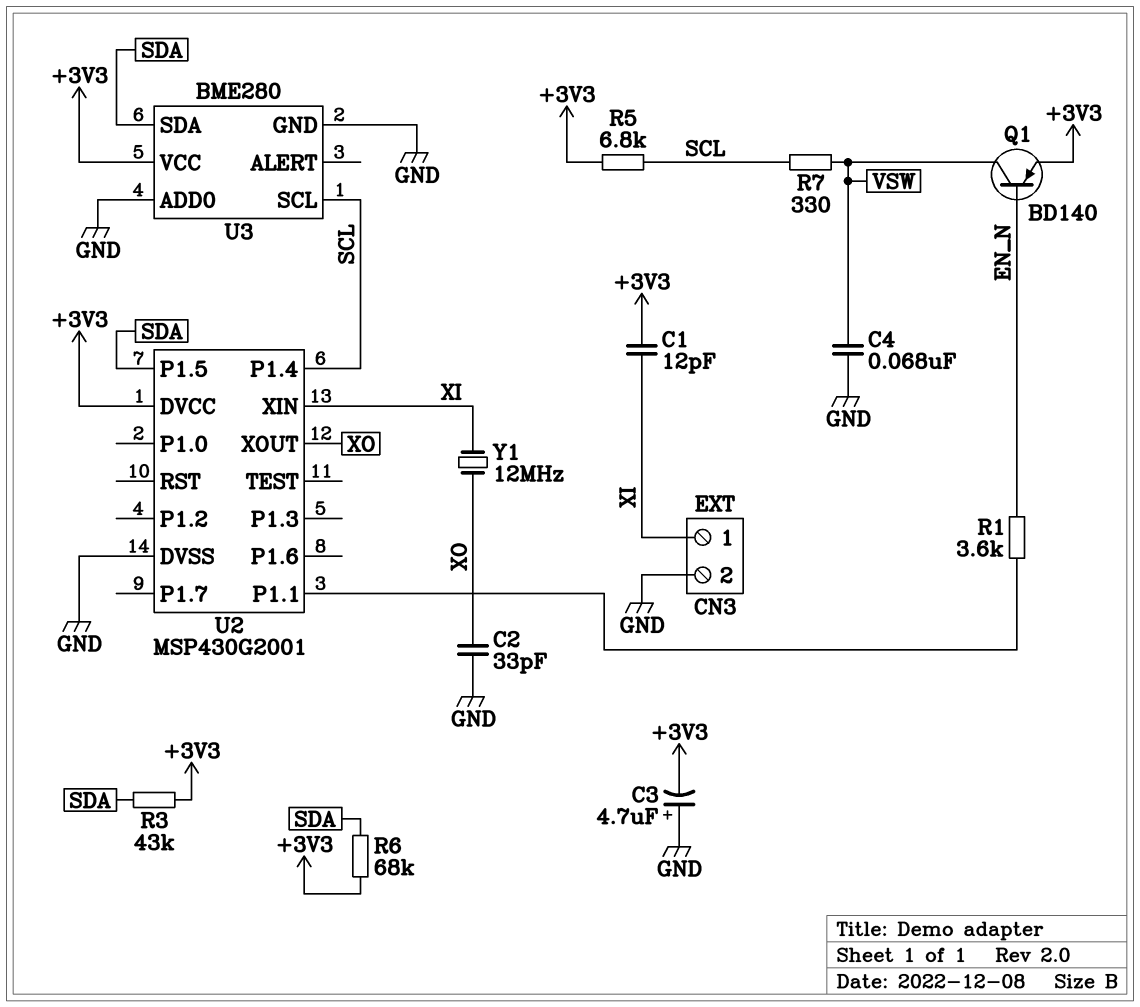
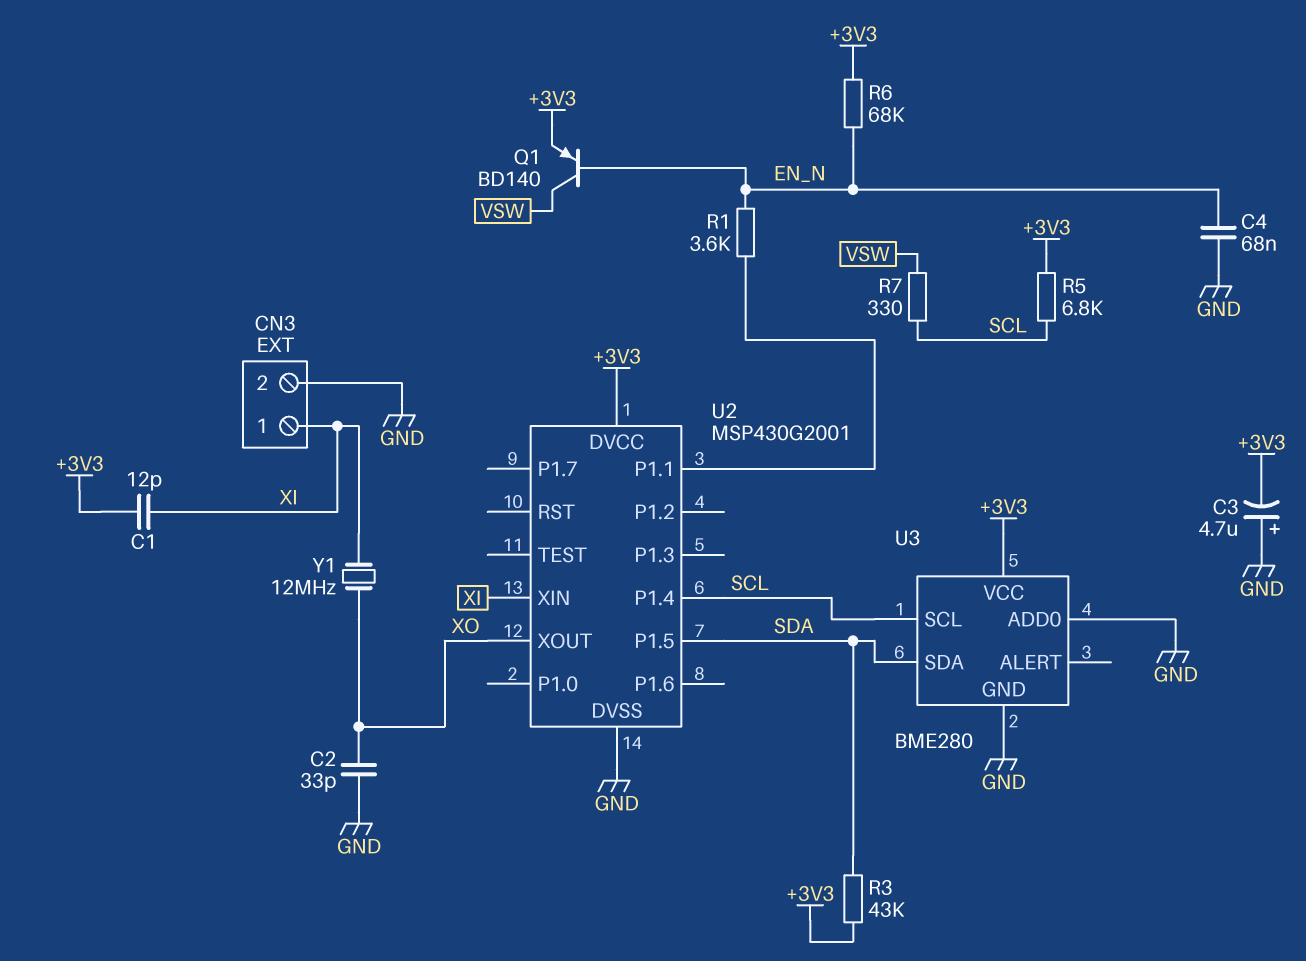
C4: 68nF (GND, VSW) -> 68nF (EN_N, GND)
R6: 68k (+3V3, SDA) -> 68k (+3V3, EN_N)

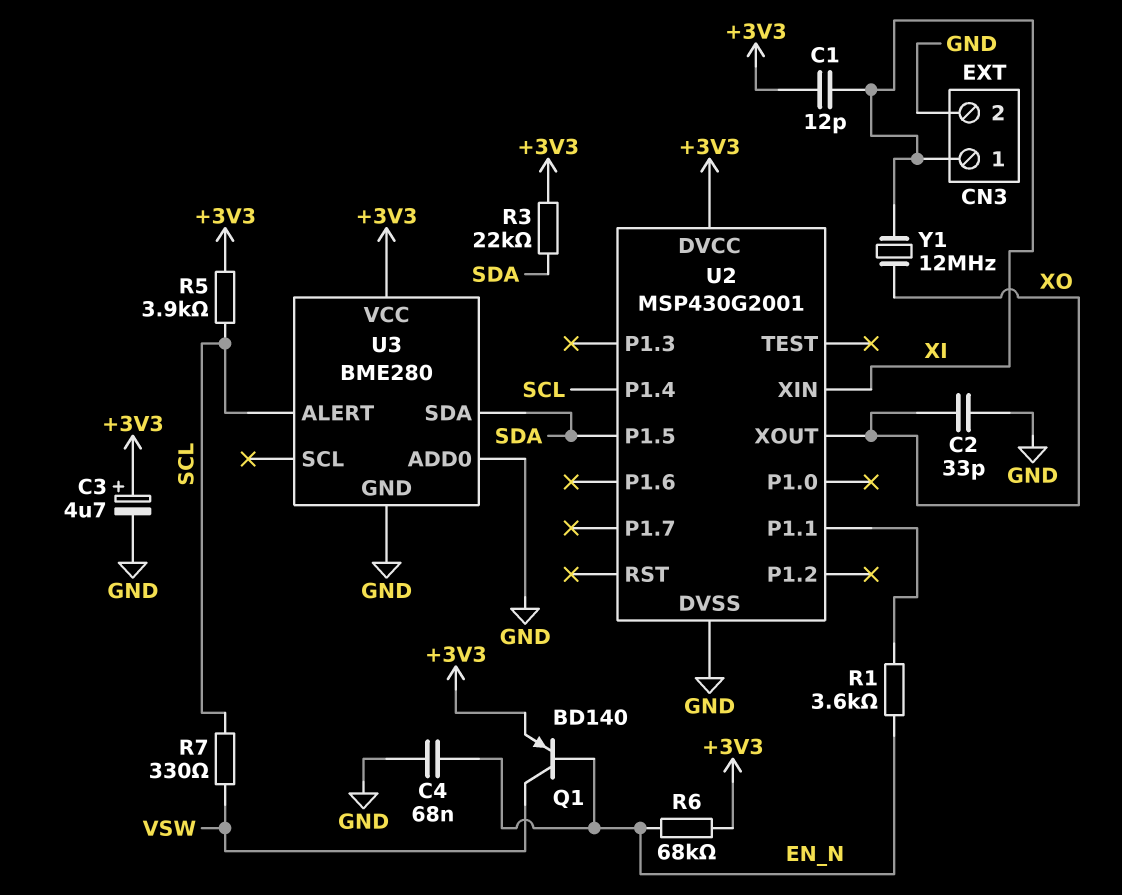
C3: 4.7uF (plus GND, minus +3V3) -> 4.7uF (plus +3V3, minus GND)
R3: 43k (+3V3, SDA) -> 22k (+3V3, SDA)
R5: 6.8k (+3V3, SCL) -> 3.9k (+3V3, SCL)
U3 pin ALERT: none -> SCL
U3 pin SCL: SCL -> none

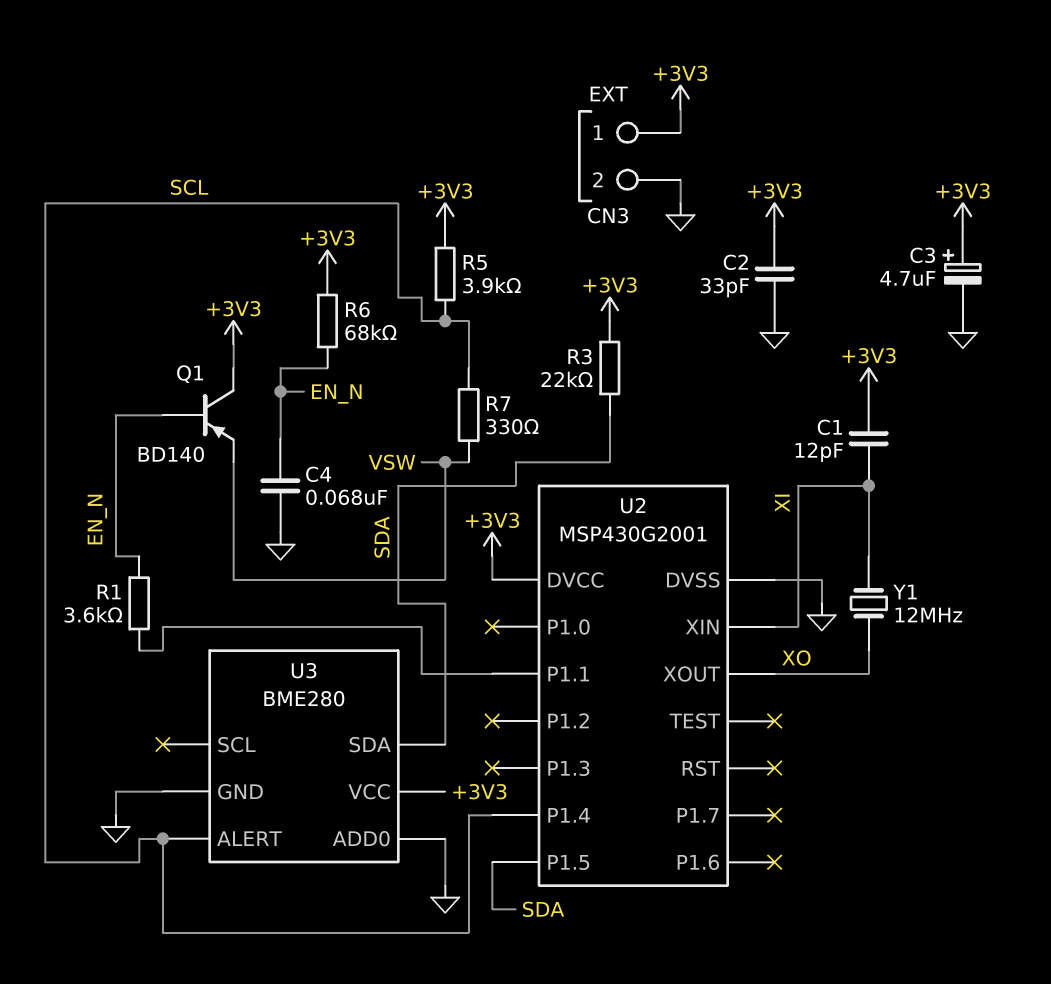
C2: 33pF (GND, XO) -> 33pF (+3V3, GND)
CN3 pin 1: XI -> +3V3
Q1: PNP BD140 (B EN_N, C VSW, E +3V3) -> PNP BD140 (B EN_N, C +3V3, E VSW)

